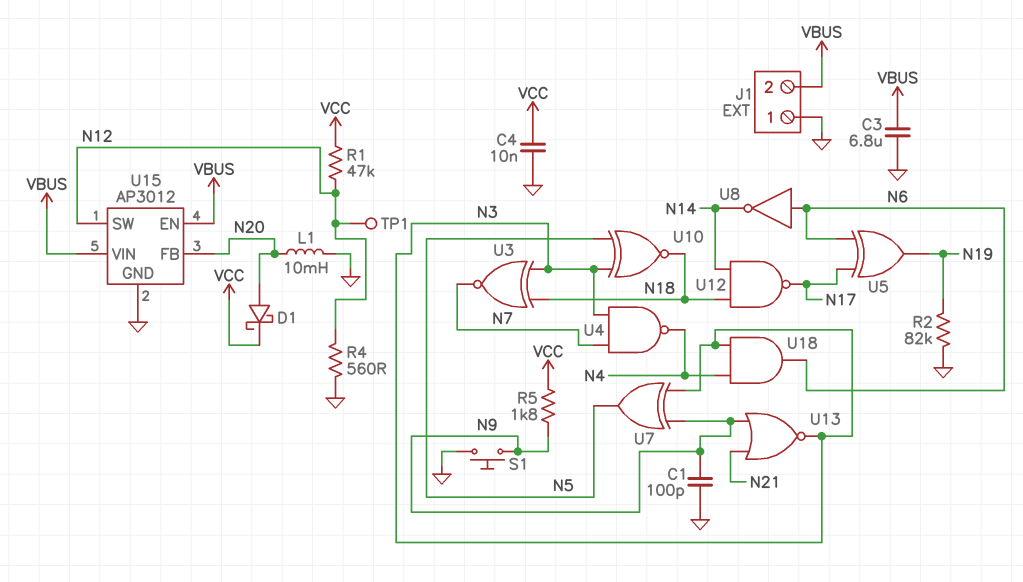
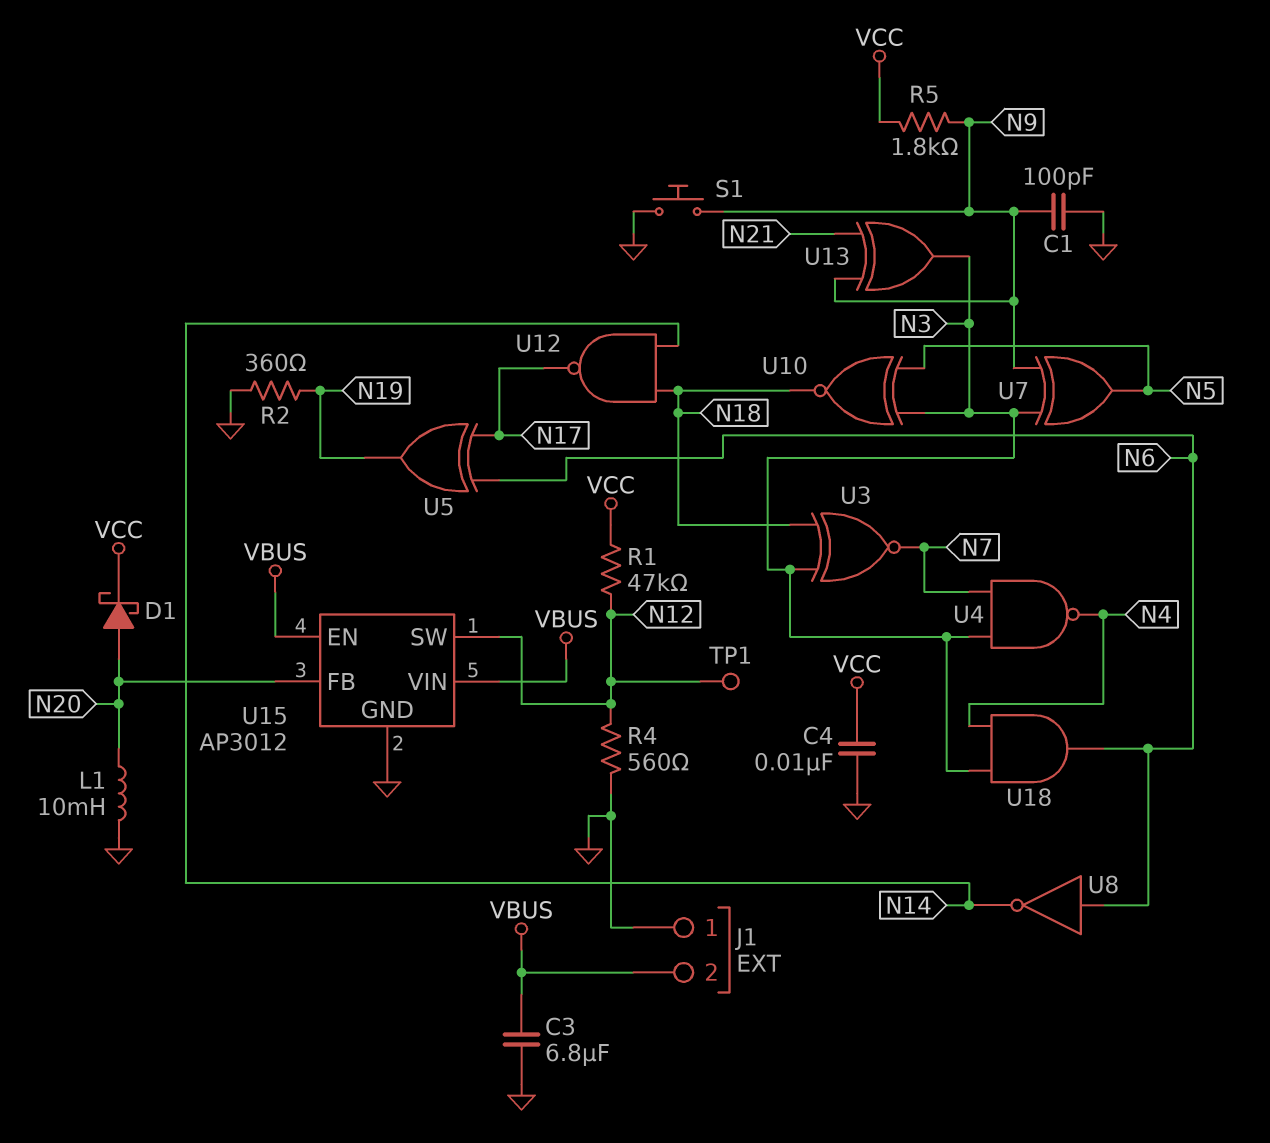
R2: 82k (GND, N19) -> 360 (GND, N19)
U13: NOR (in N9, in N21, out N3) -> XOR (in N9, in N21, out N3)

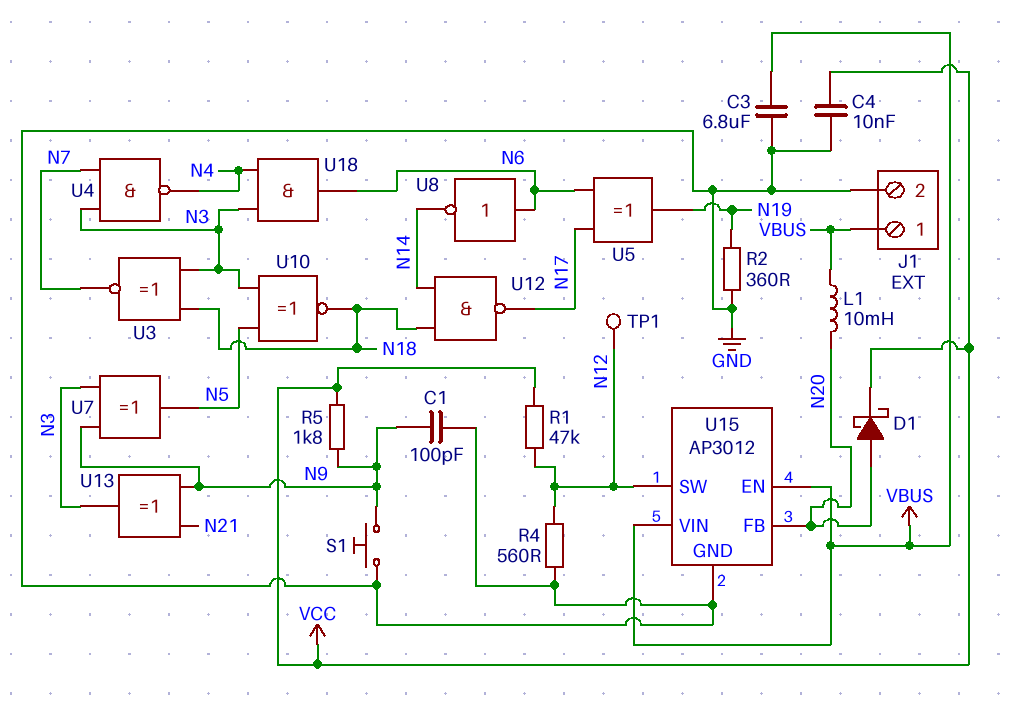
J1 pin 1: GND -> VBUS
J1 pin 2: VBUS -> GND
L1: 10mH (GND, N20) -> 10mH (N20, VBUS)

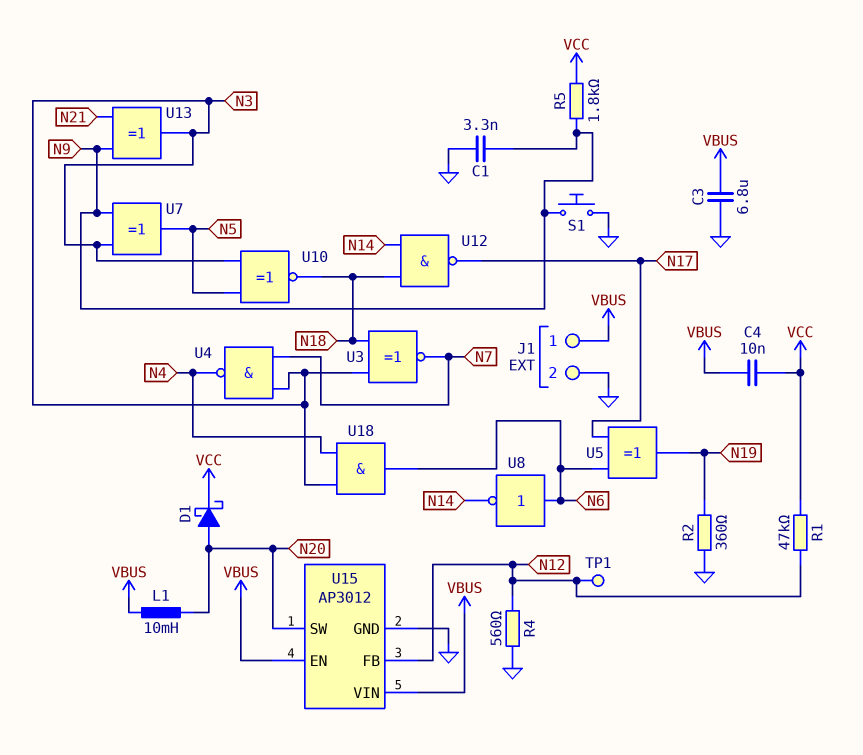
C1: 100pF (GND, N9) -> 3.3nF (GND, N9)
C4: 10nF (GND, VCC) -> 10nF (VBUS, VCC)
U15 pin FB: N20 -> N12
U15 pin SW: N12 -> N20

